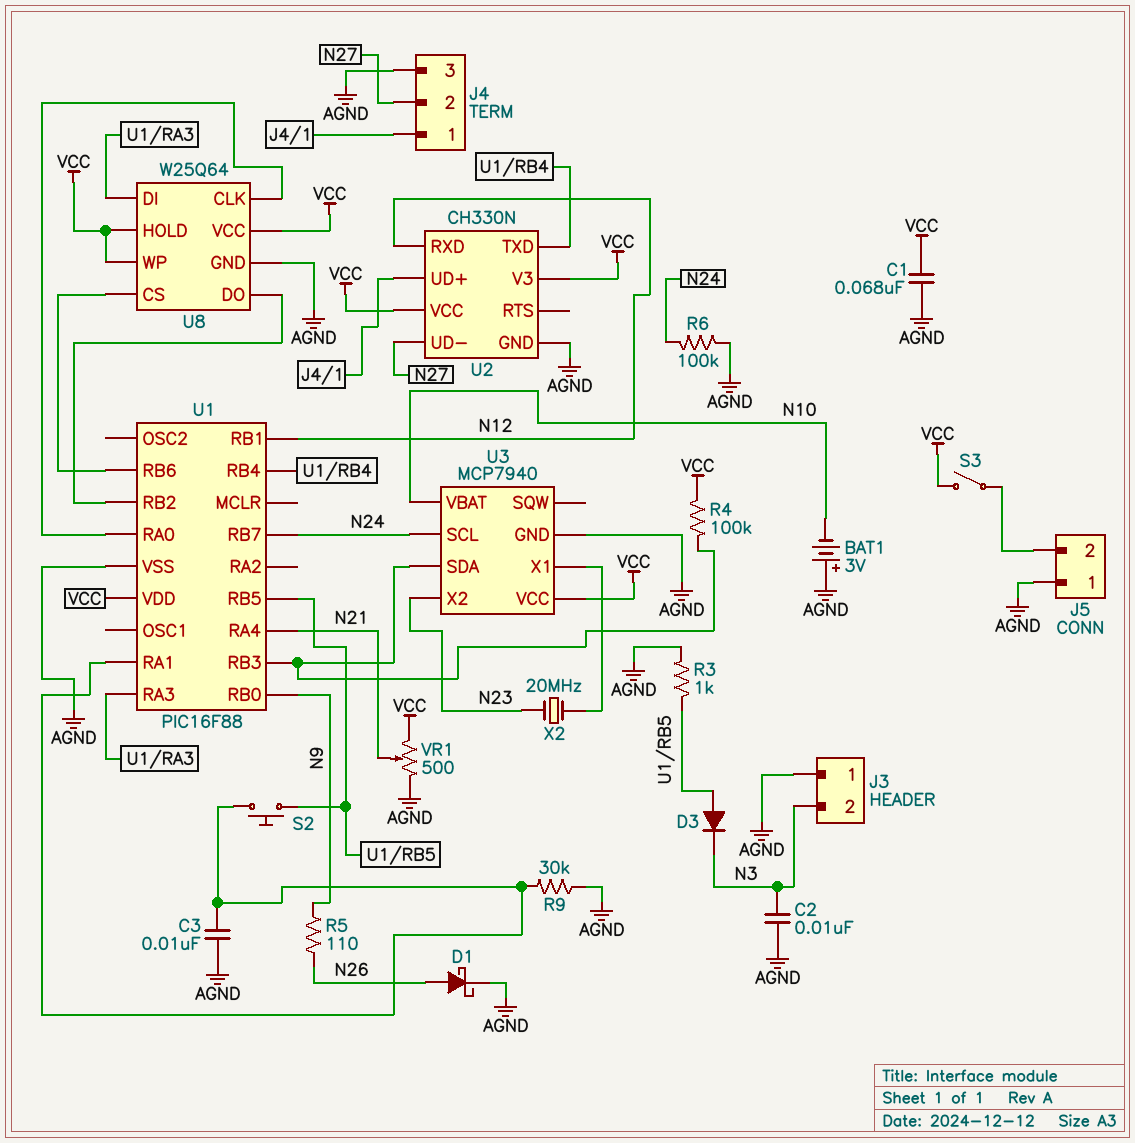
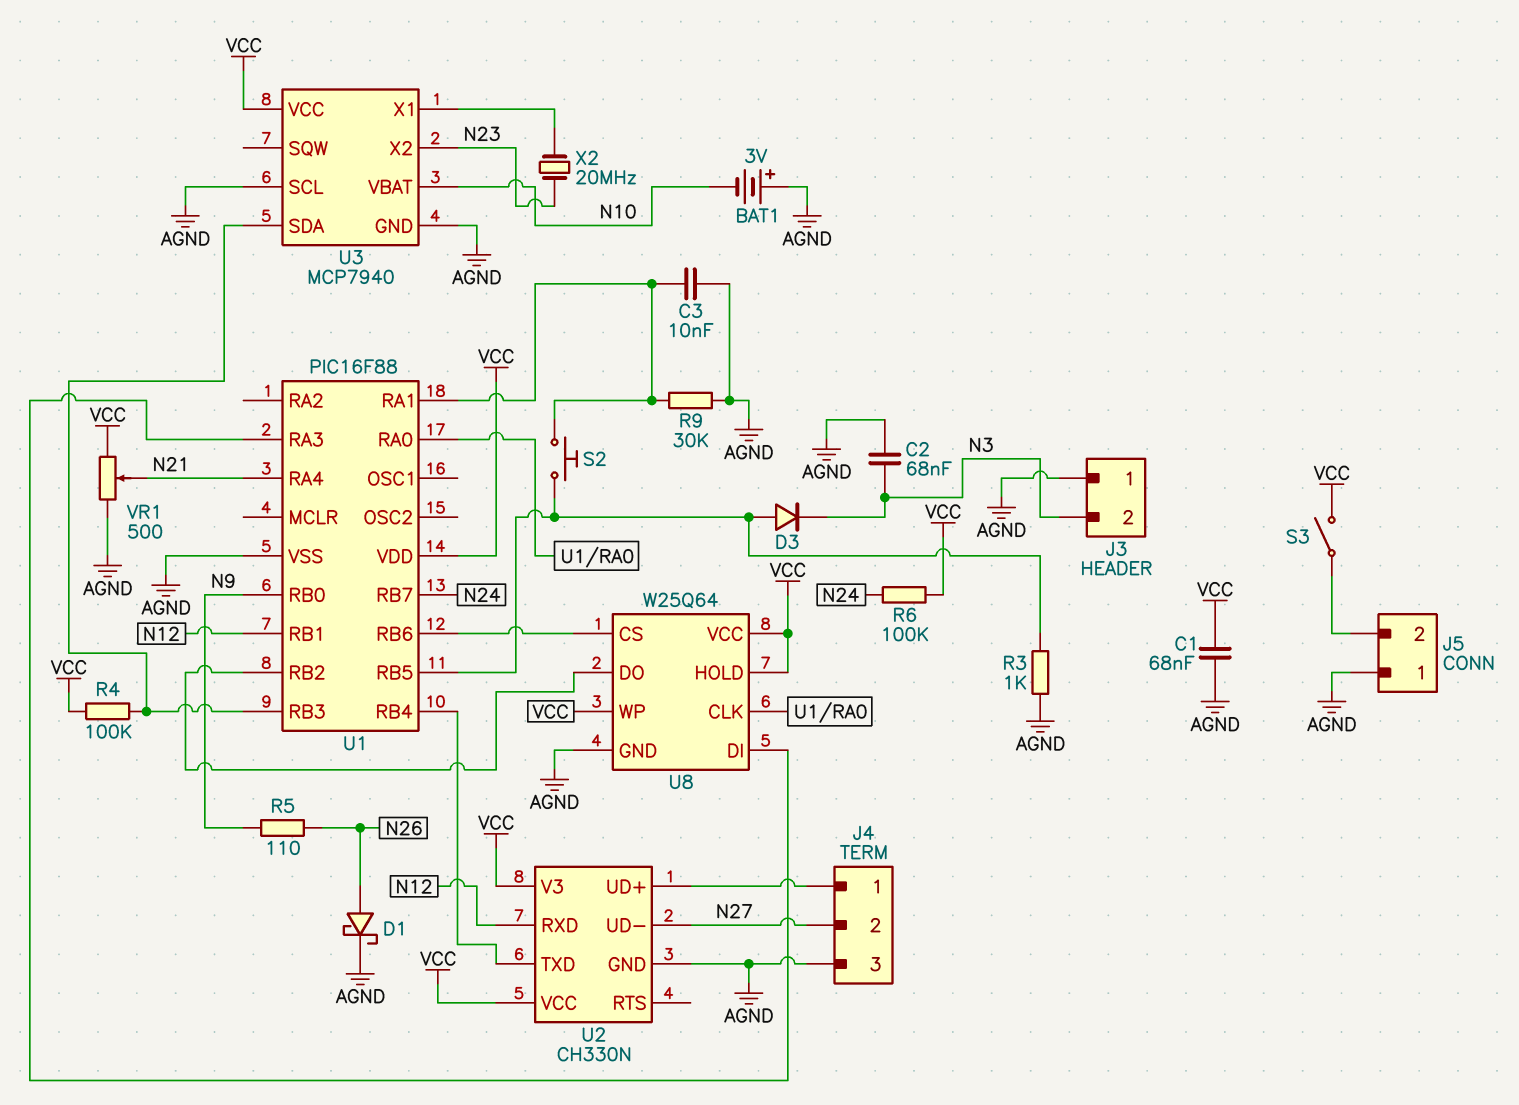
C2: 10nF (AGND, N3) -> 68nF (AGND, N3)
R6: 100k (AGND, N24) -> 100k (N24, VCC)
U3 pin SCL: N24 -> AGND

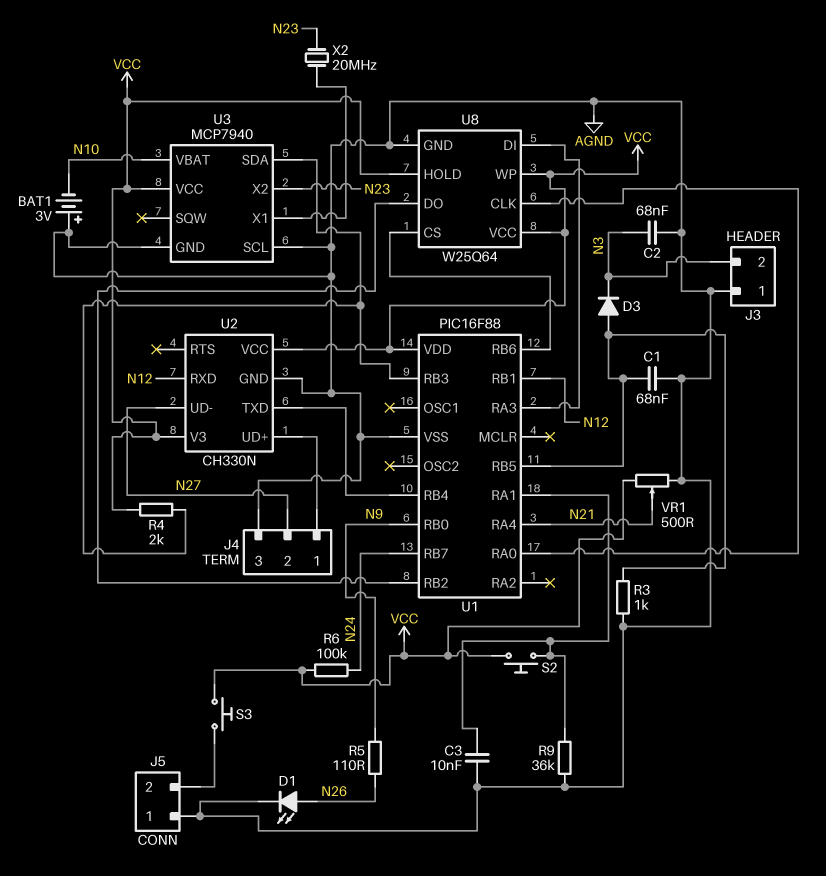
C1: 68nF (AGND, VCC) -> 68nF (AGND, U1/RB5)
D1: schottky (A N26, K AGND) -> LED (A N26, K AGND)
R4: 100k (U1/RB3, VCC) -> 2k (U1/RB3, VCC)
R9: 30k (AGND, U1/RA1) -> 36k (AGND, U1/RA1)
S2: button (U1/RA1, U1/RB5) -> button (U1/RA1, VCC)
S3: switch (J5/2, VCC) -> button (J5/2, VCC)

